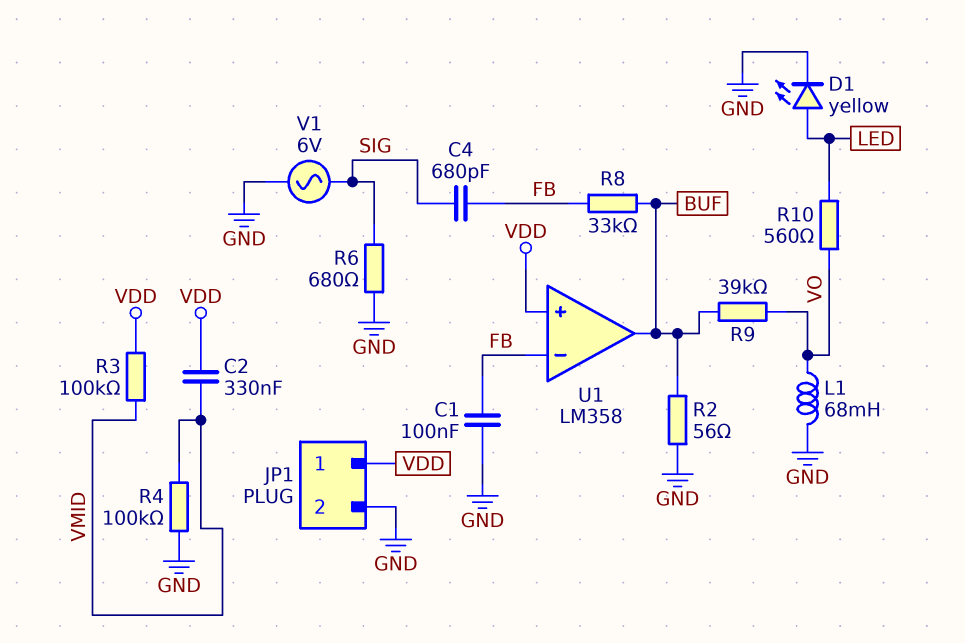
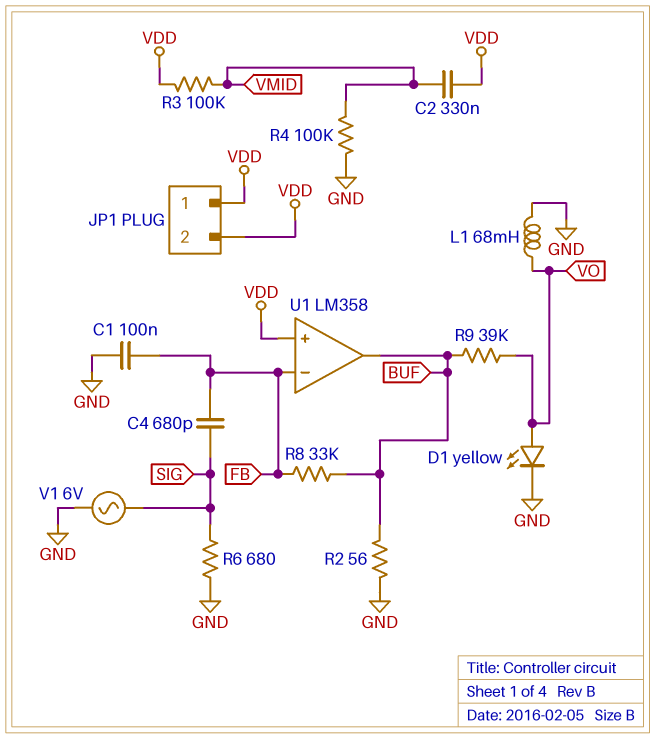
D1: LED yellow (A LED, K GND) -> LED yellow (A VO, K GND)
JP1 pin 2: GND -> VDD
R10: 560 (LED, VO) -> none

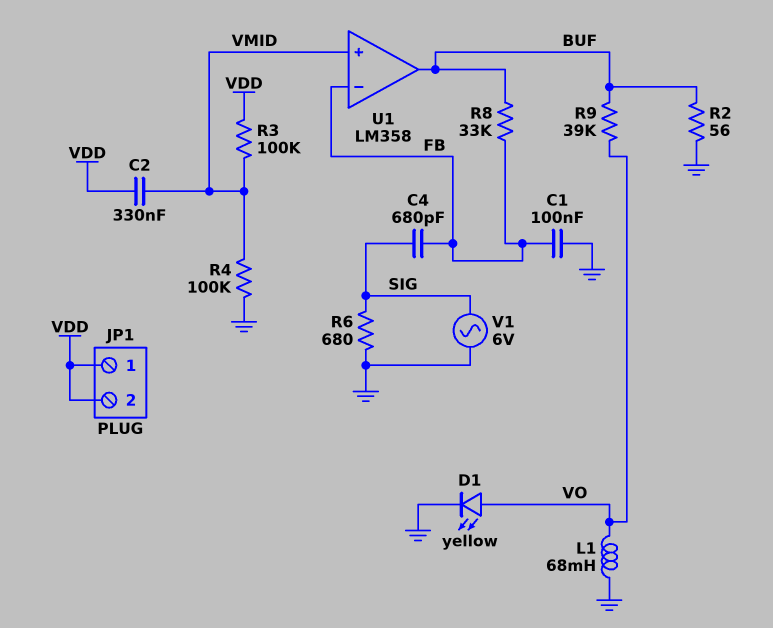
U1 pin in+: VDD -> VMID

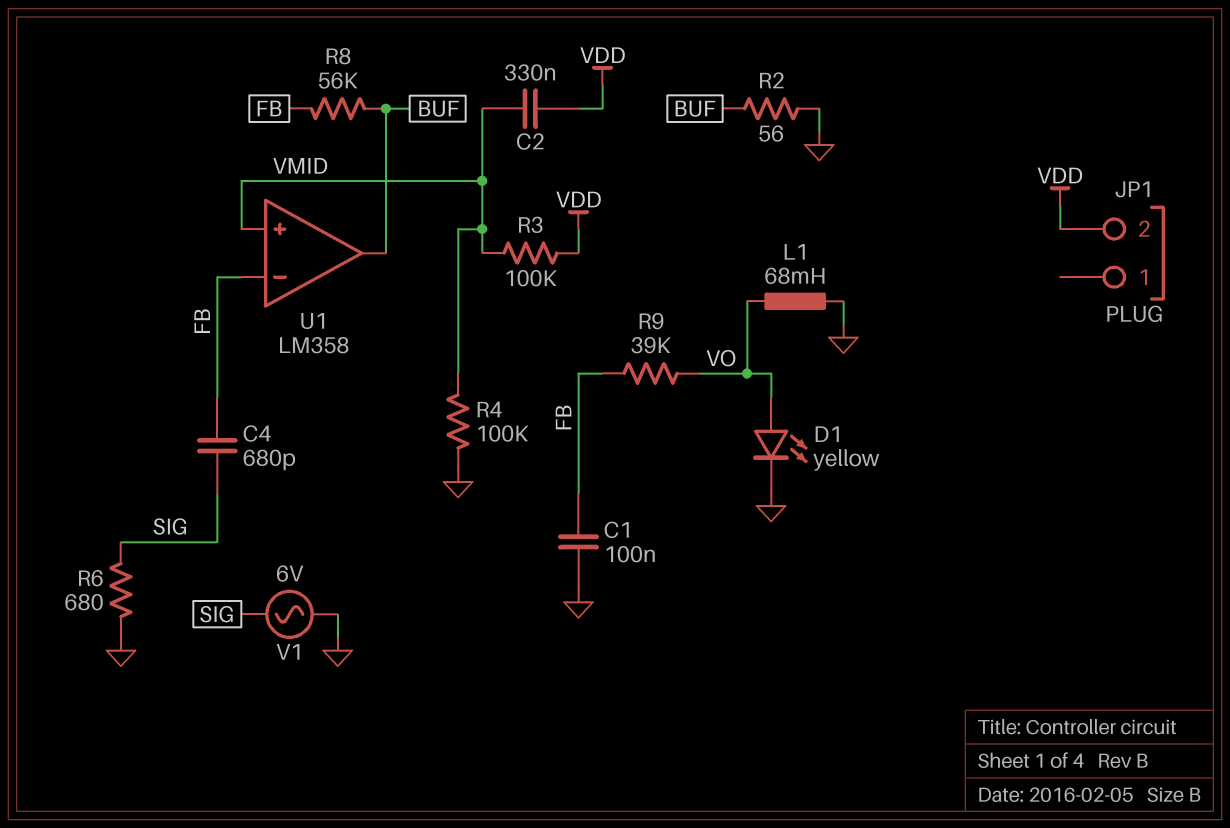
JP1 pin 1: VDD -> none
R8: 33k (BUF, FB) -> 56k (BUF, FB)
R9: 39k (BUF, VO) -> 39k (FB, VO)

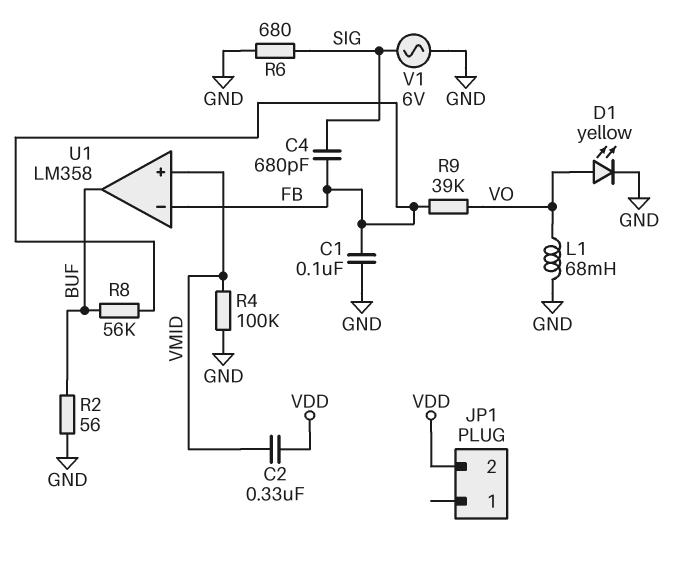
R3: 100k (VDD, VMID) -> none

